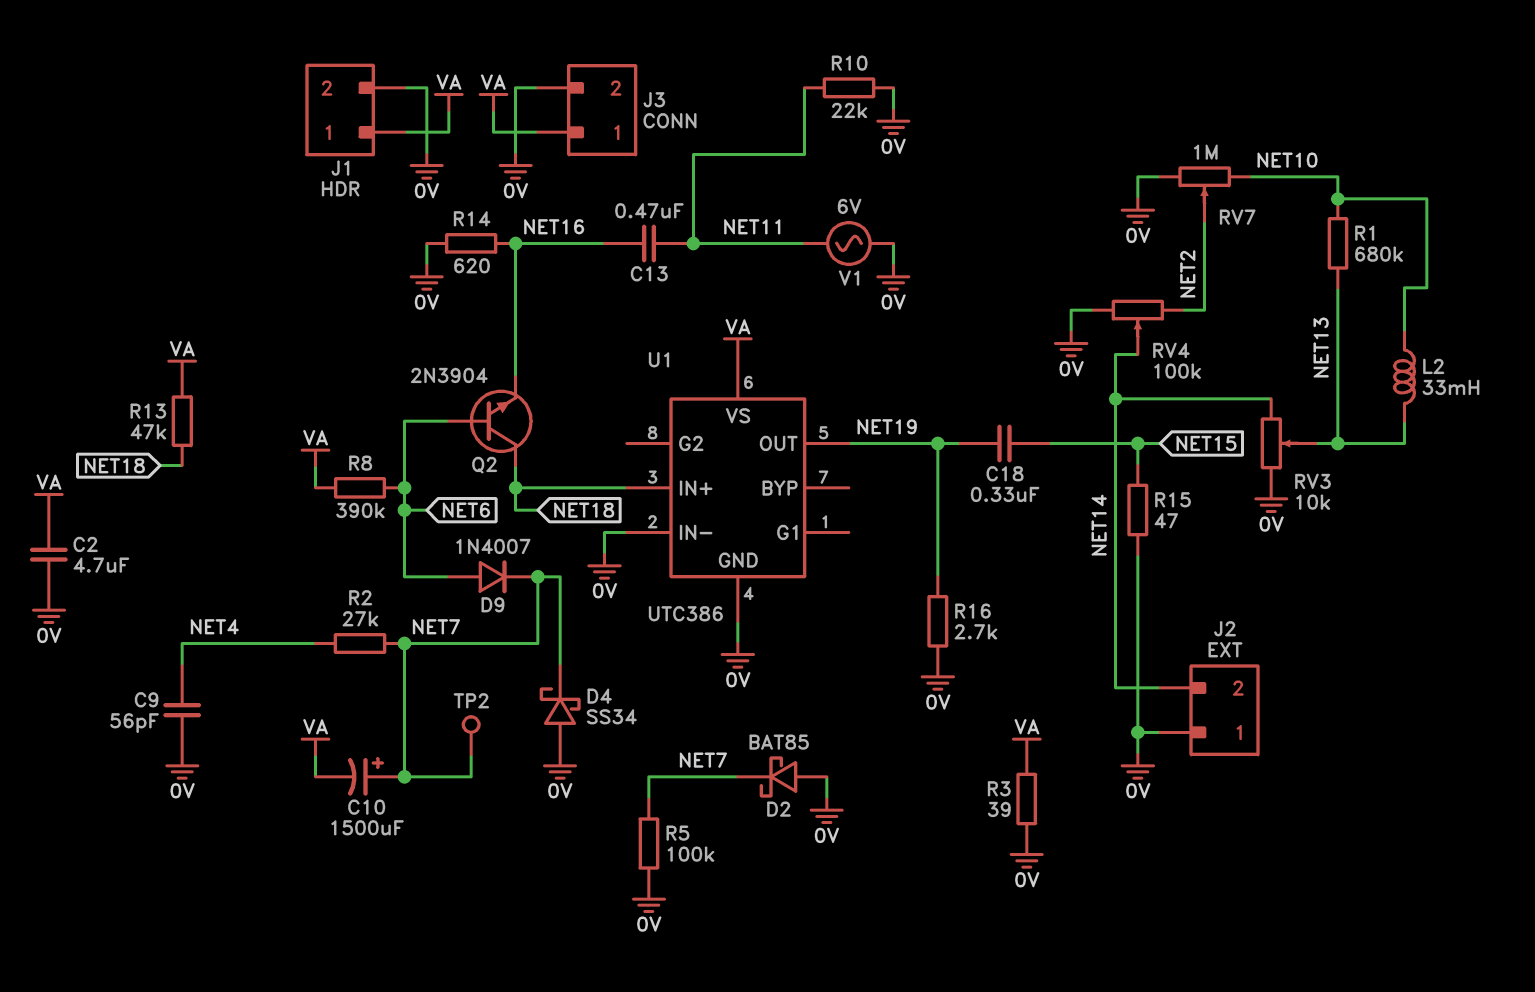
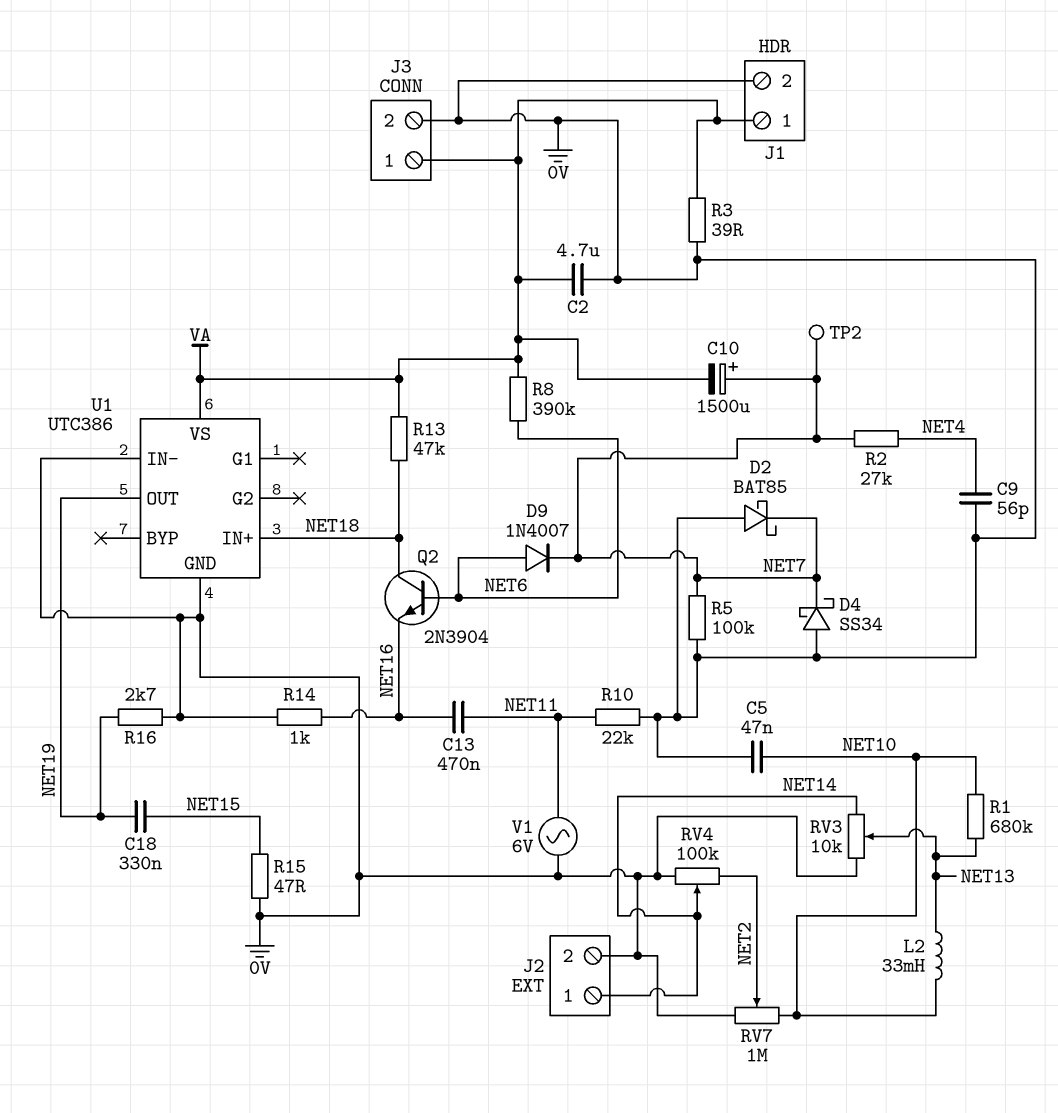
C5: none -> 47nF (0V, NET10)
J2 pin 1: 0V -> NET14
J2 pin 2: NET14 -> 0V
R14: 620 (0V, NET16) -> 1k (0V, NET16)

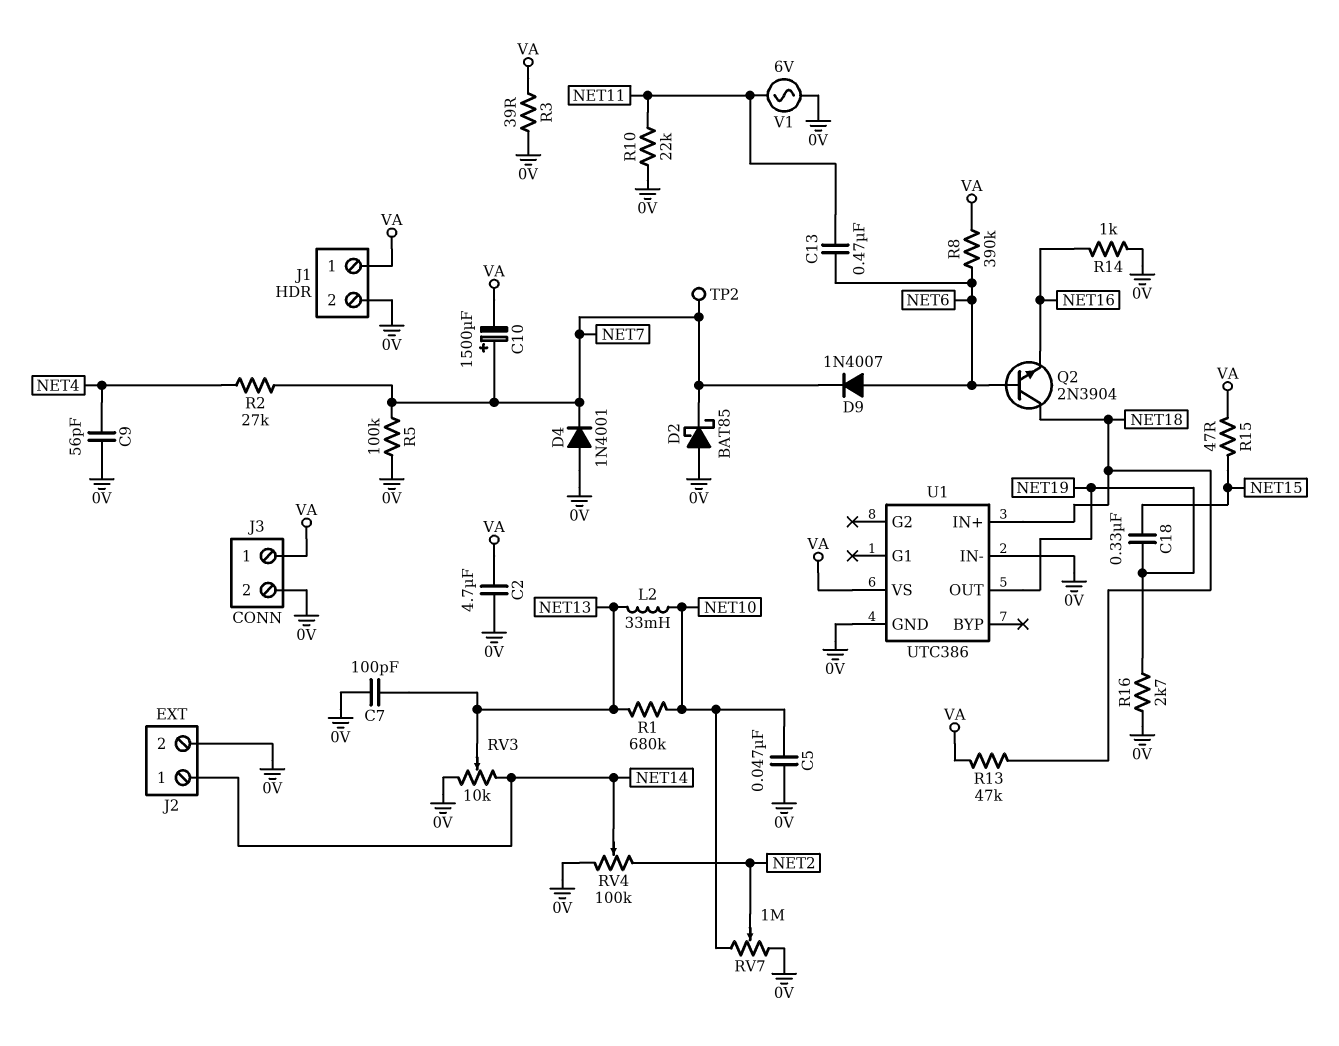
C7: none -> 100pF (0V, NET13)
C13: 470nF (NET11, NET16) -> 470nF (NET6, NET11)
D4: schottky SS34 (A 0V, K NET7) -> diode 1N4001 (A 0V, K NET7)
R15: 47 (0V, NET15) -> 47 (NET15, VA)

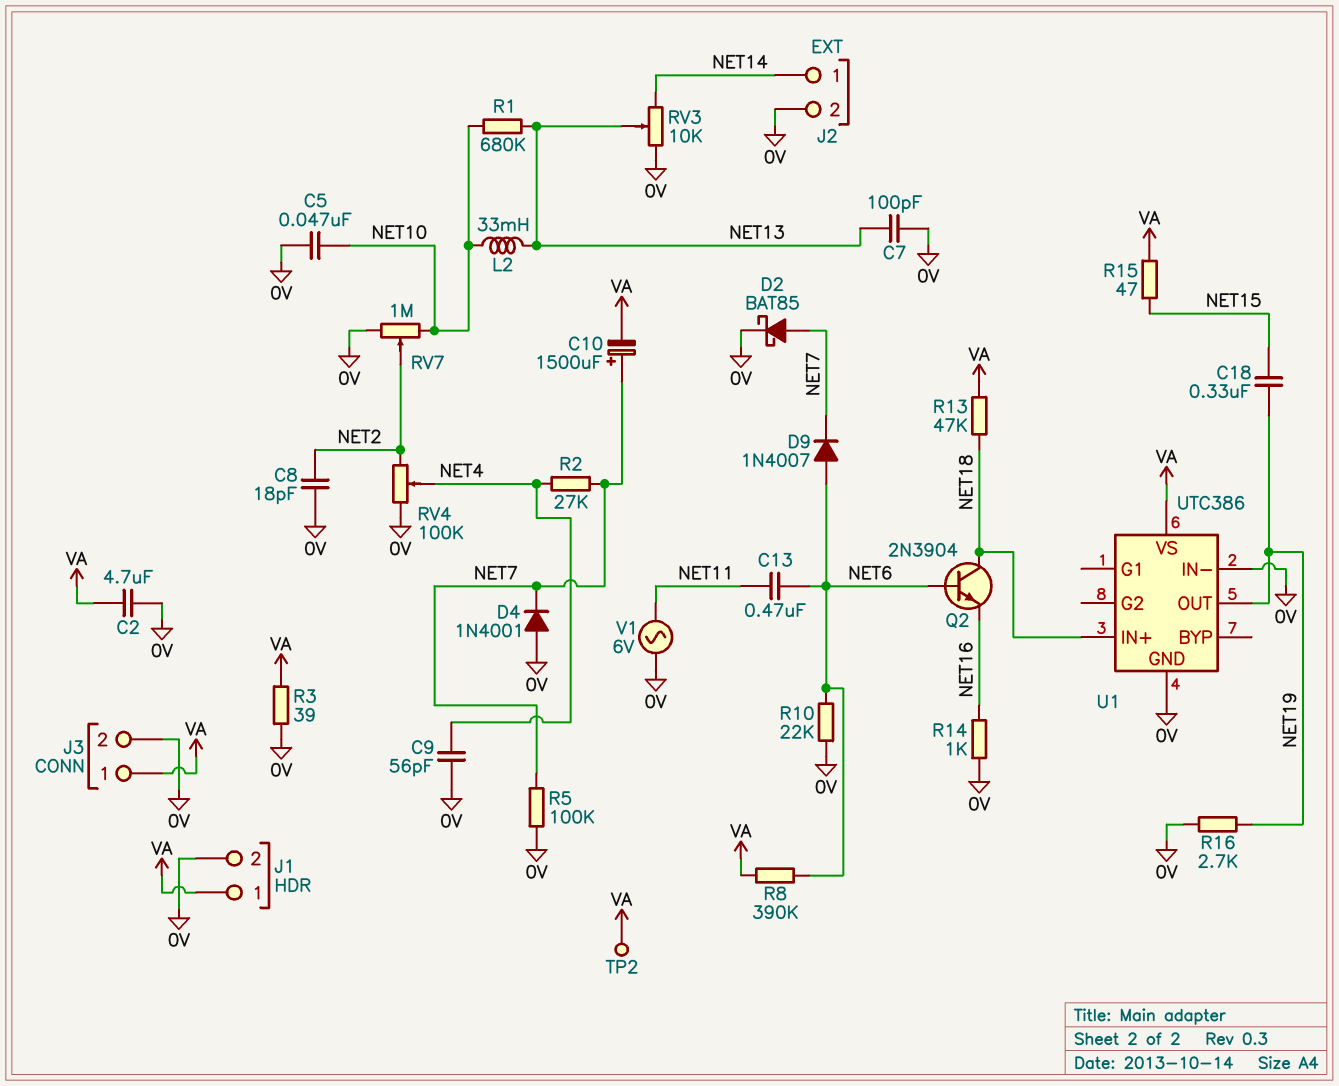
C8: none -> 18pF (0V, NET2)
D2: schottky BAT85 (A 0V, K NET7) -> schottky BAT85 (A NET7, K 0V)
R10: 22k (0V, NET11) -> 22k (0V, NET6)
RV4: 100k (0V, NET2, wiper NET14) -> 100k (0V, NET2, wiper NET4)
TP2: test point (NET7) -> test point (VA)

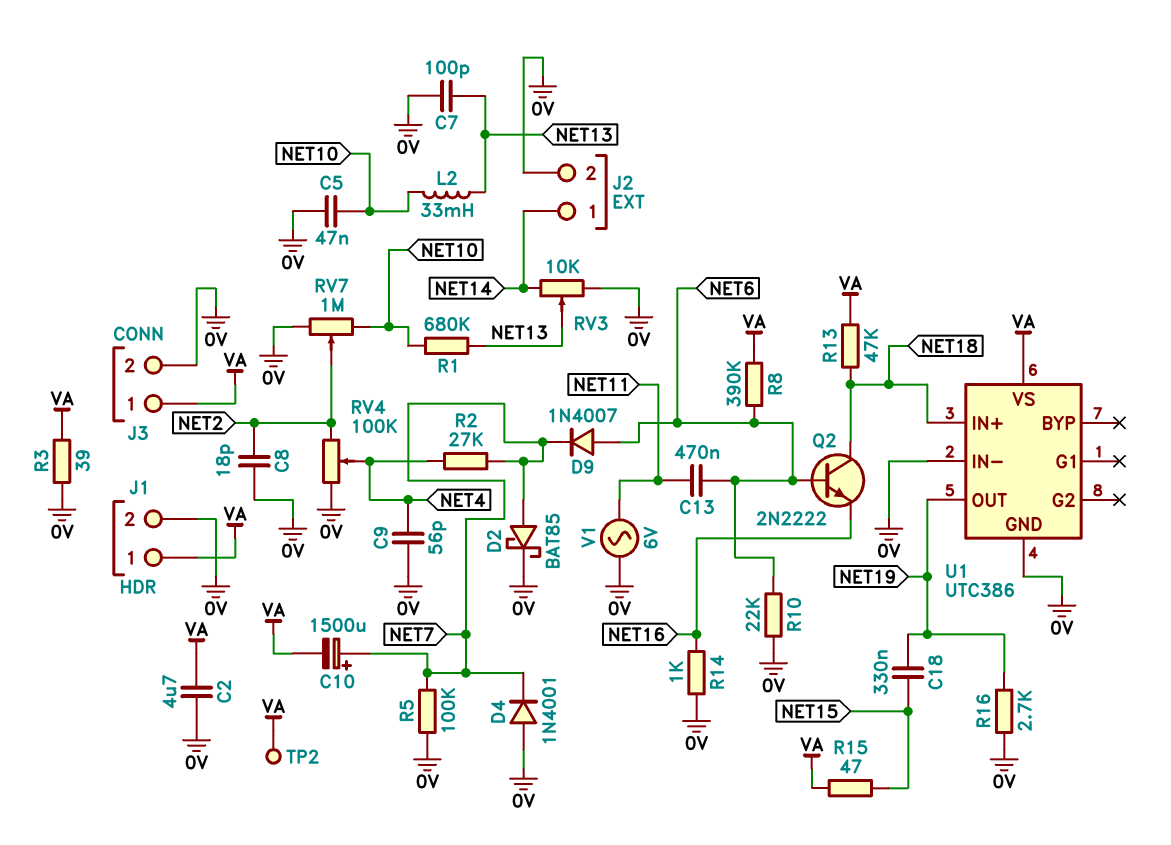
Q2: NPN 2N3904 (B NET6, C NET18, E NET16) -> NPN 2N2222 (B NET6, C NET18, E NET16)

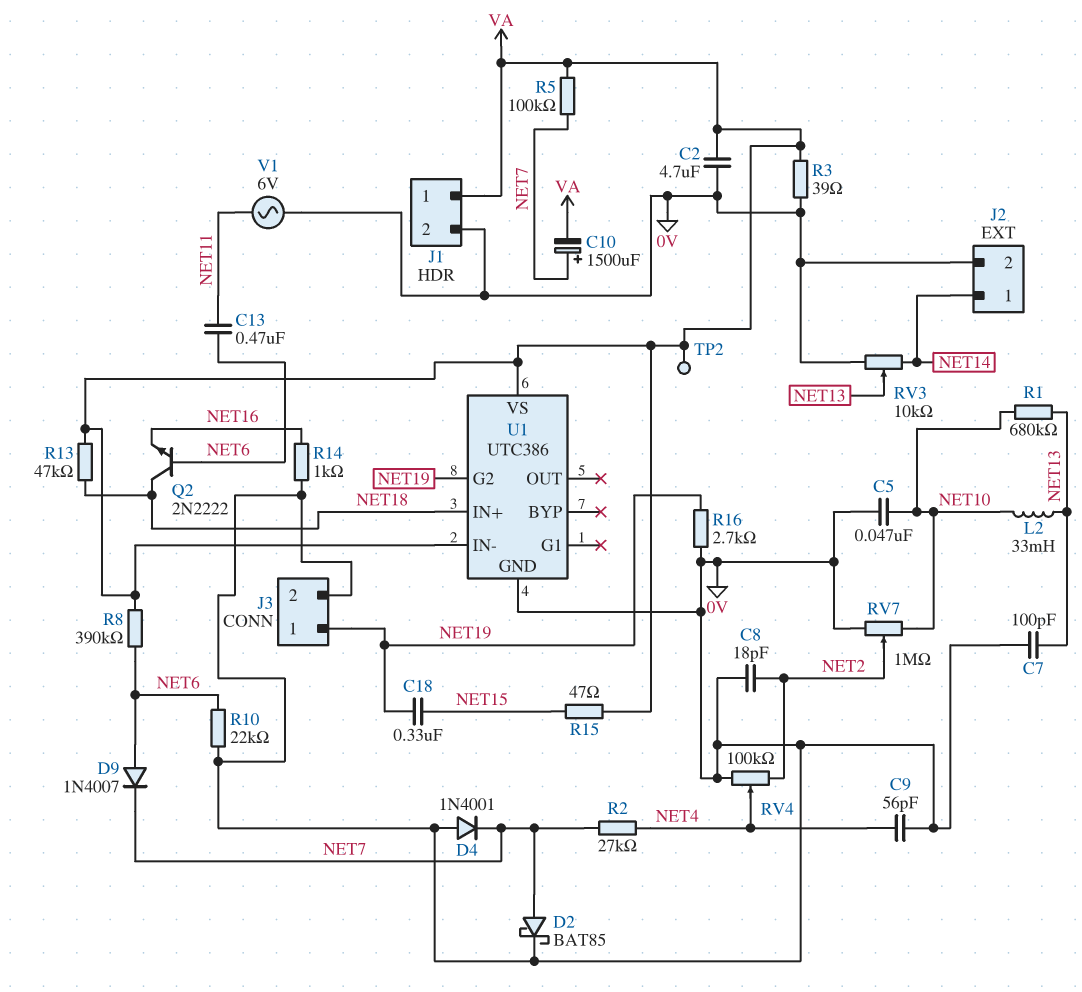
J3 pin 1: VA -> NET19
R5: 100k (0V, NET7) -> 100k (NET7, VA)
U1 pin G2: none -> NET19
U1 pin IN-: 0V -> VA
U1 pin OUT: NET19 -> none

